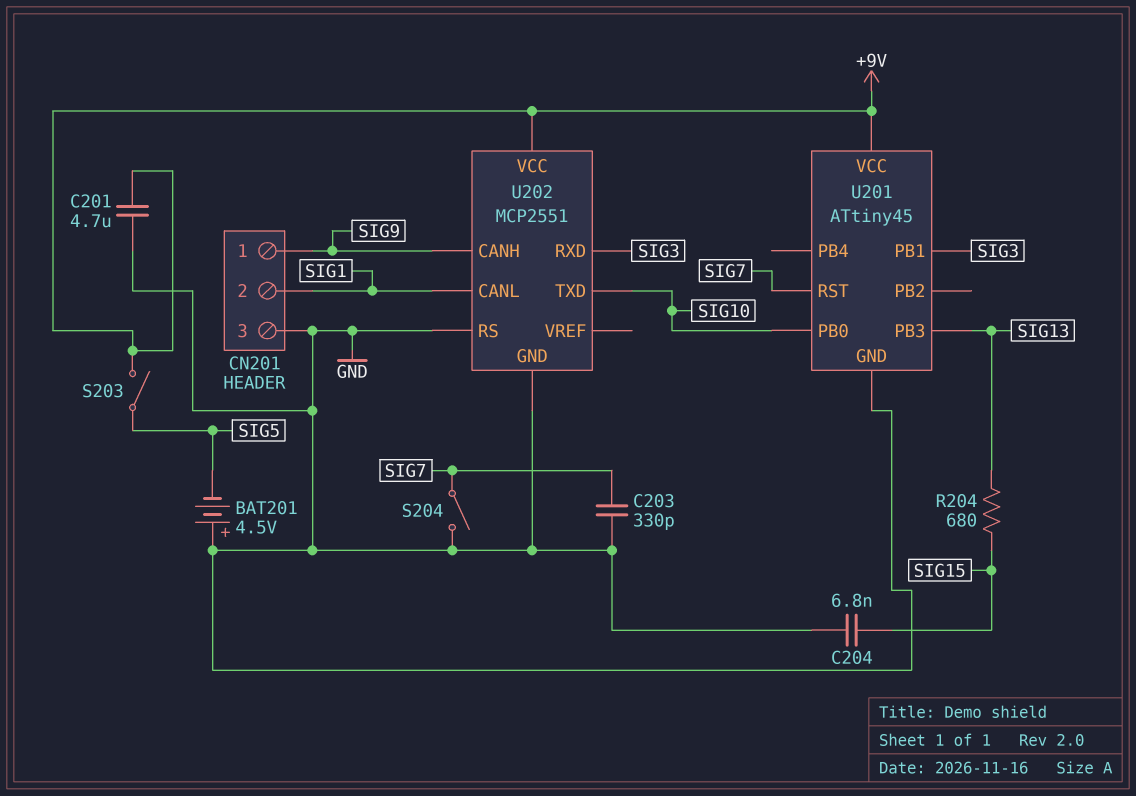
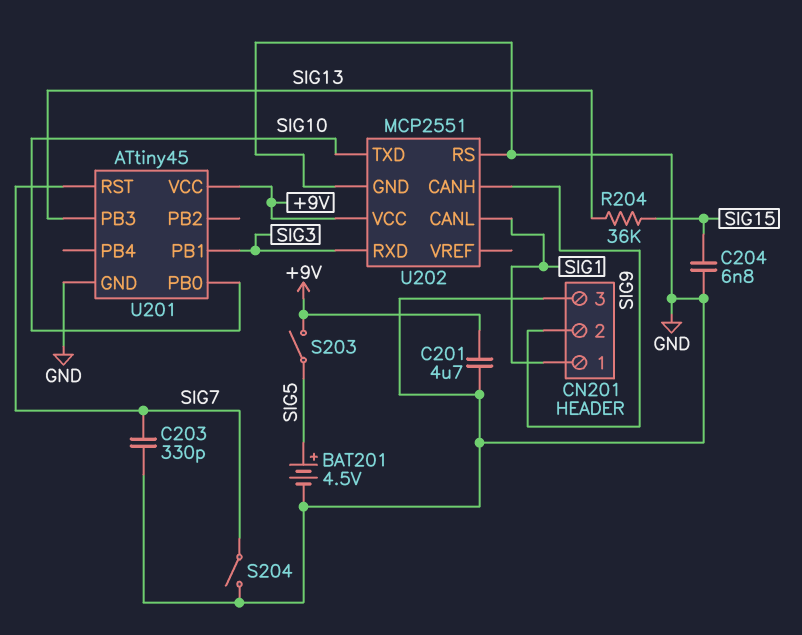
BAT201: 4.5V (plus GND, minus SIG5) -> 4.5V (plus SIG5, minus GND)
CN201 pin 1: SIG9 -> SIG1
CN201 pin 2: SIG1 -> SIG9
R204: 680 (SIG13, SIG15) -> 36k (SIG13, SIG15)

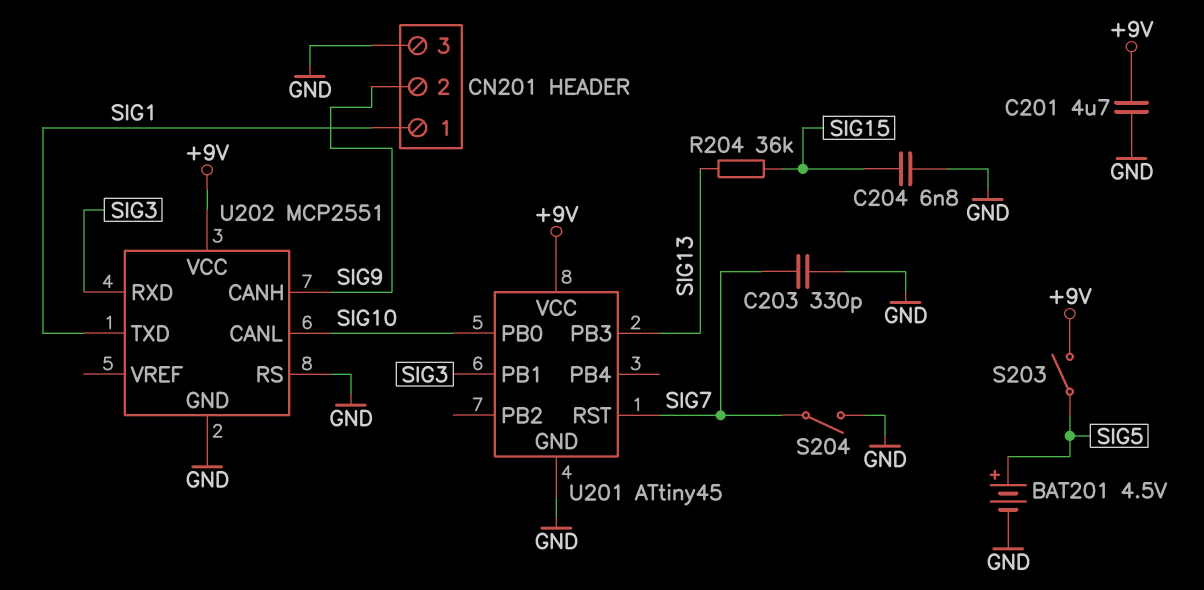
U202 pin CANL: SIG1 -> SIG10
U202 pin TXD: SIG10 -> SIG1

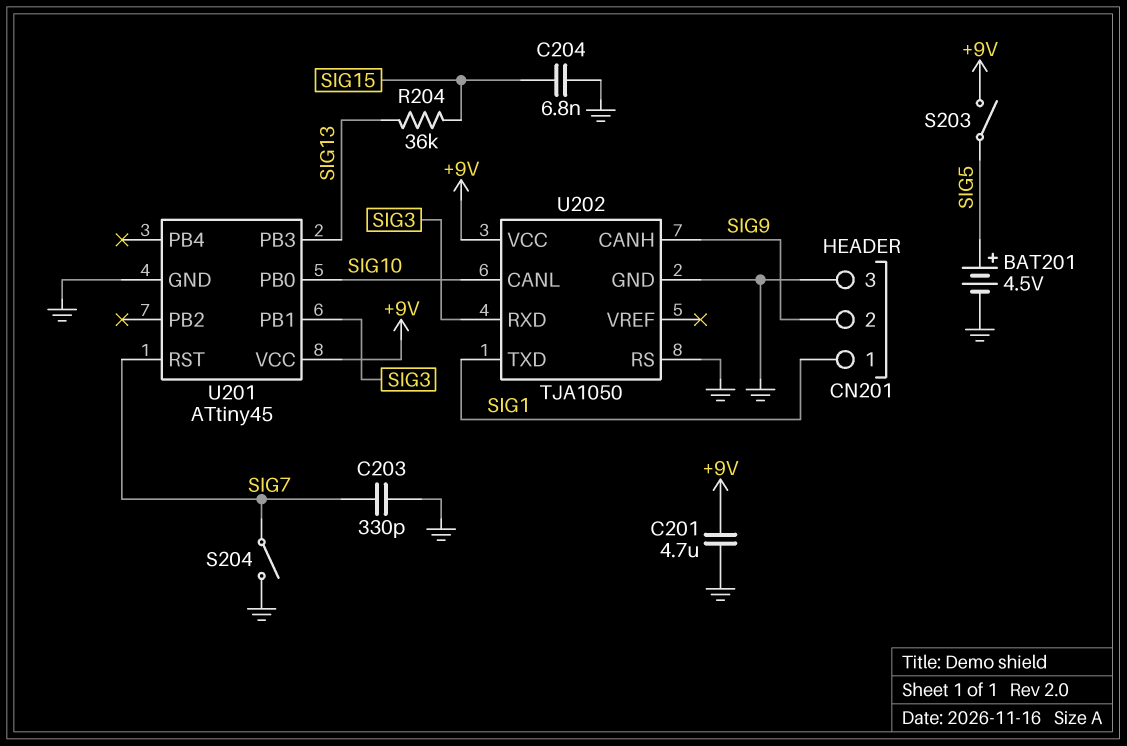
U202: MCP2551 -> TJA1050

